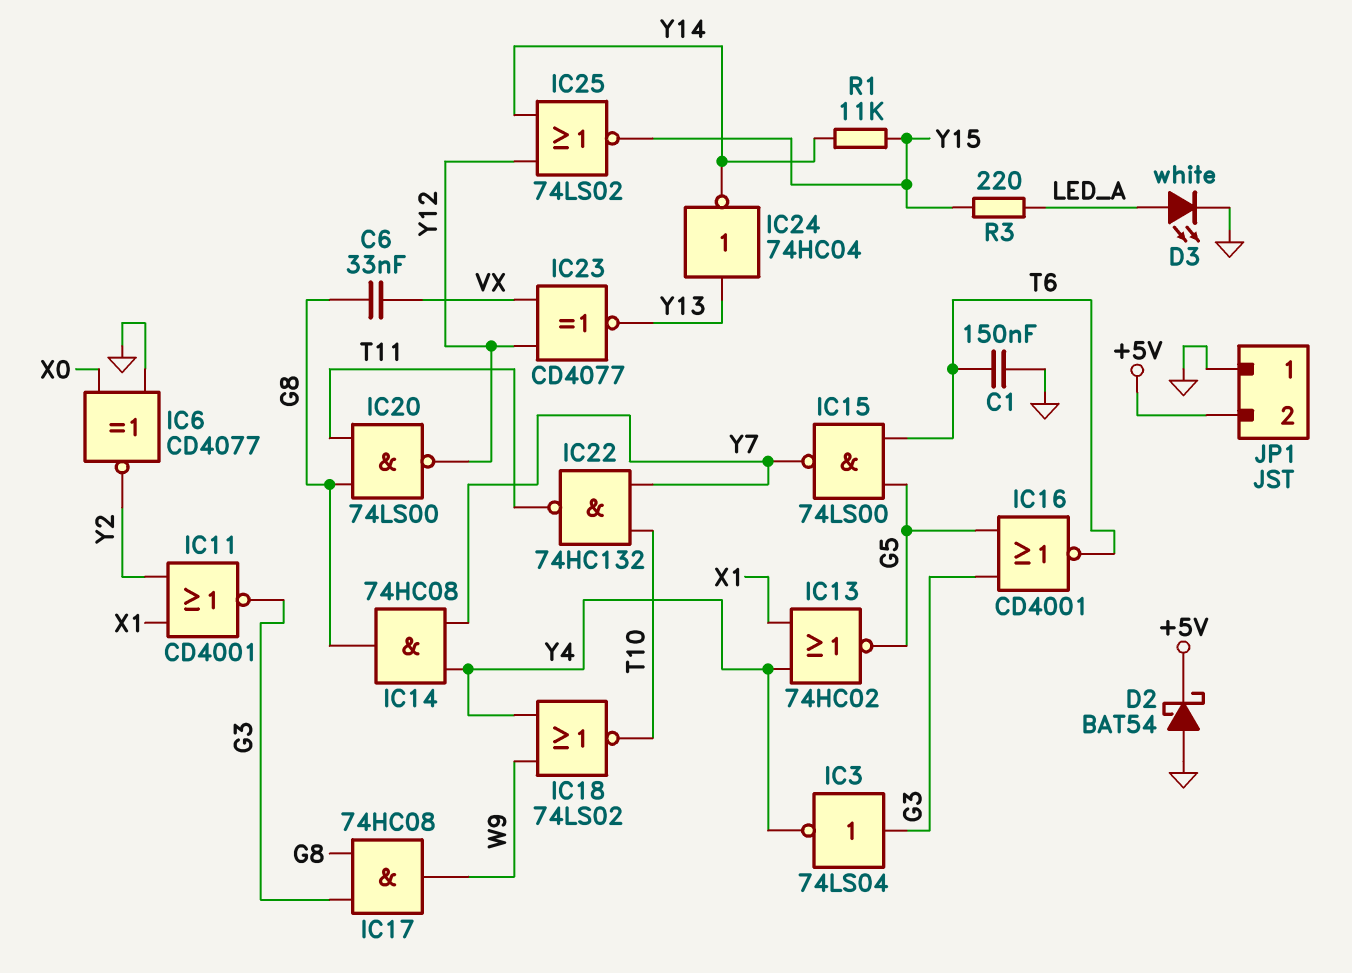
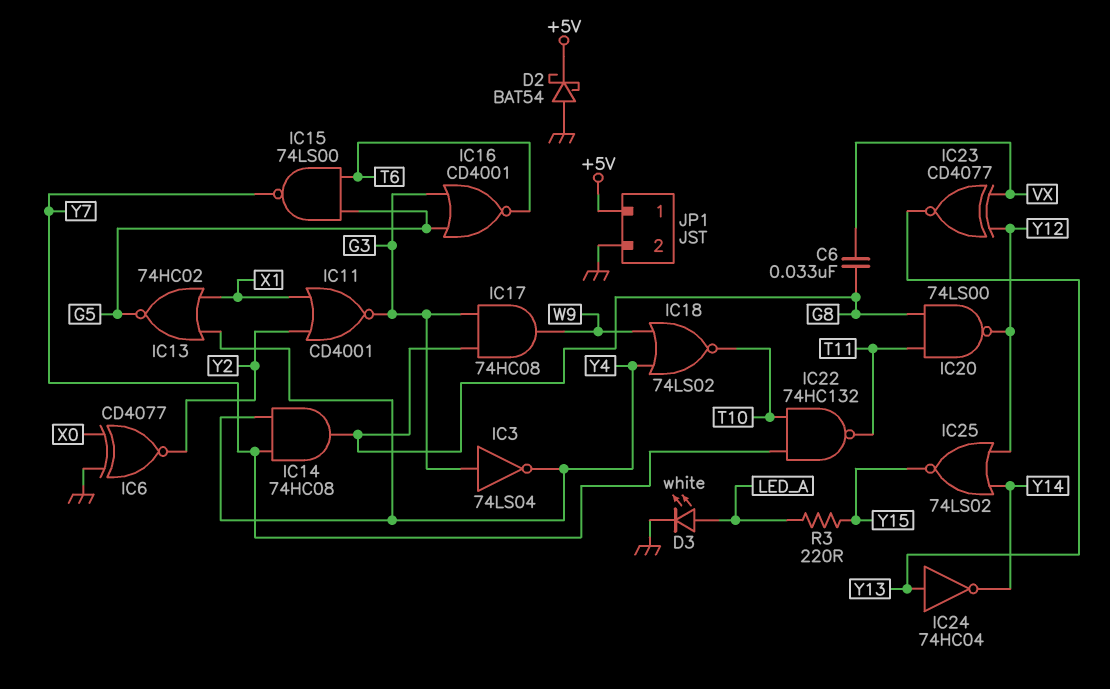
C1: 150nF (GND, T6) -> none
JP1 pin 1: GND -> +5V
JP1 pin 2: +5V -> GND
R1: 11k (Y14, Y15) -> none

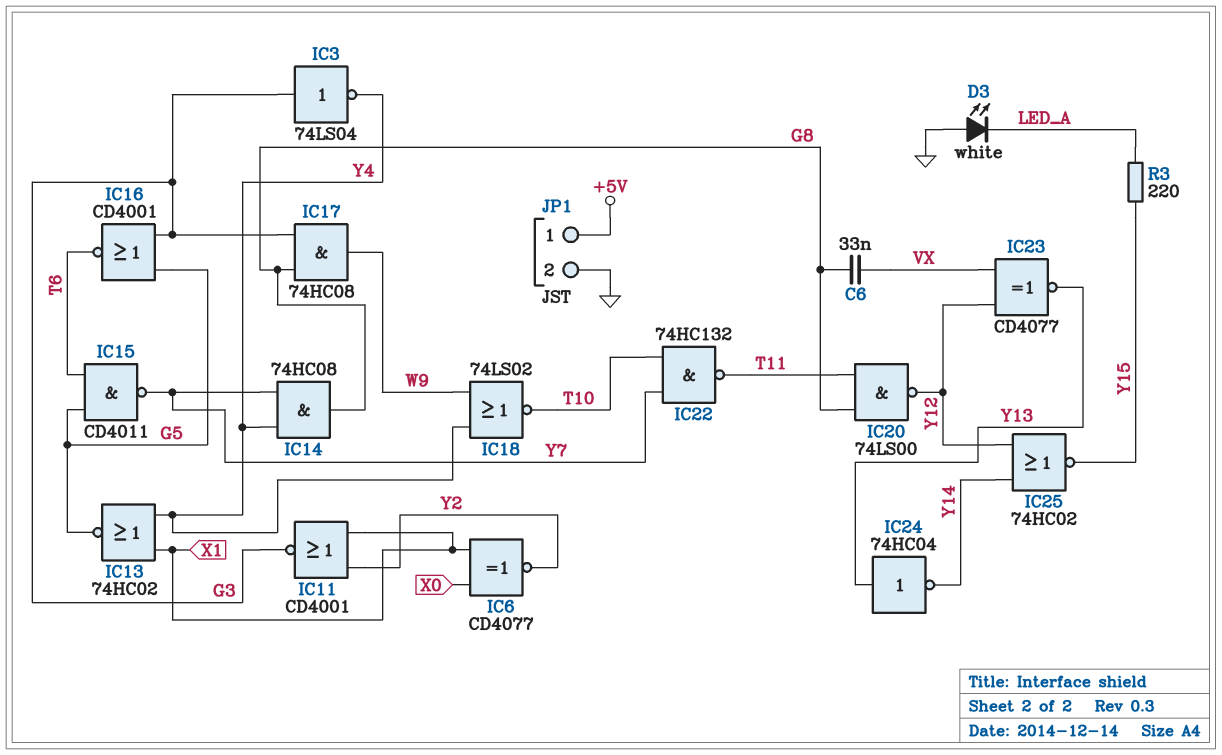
D2: schottky BAT54 (A GND, K +5V) -> none
D3: LED white (A LED_A, K GND) -> LED white (A GND, K LED_A)
IC6: XNOR CD4077 (in GND, in X0, out Y2) -> XNOR CD4077 (in X0, in X1, out Y2)
IC15: NAND 74LS00 (in G5, in T6, out Y7) -> NAND CD4011 (in G5, in T6, out Y7)
IC25: NOR 74LS02 (in Y12, in Y14, out Y15) -> NOR 74HC02 (in Y12, in Y14, out Y15)

